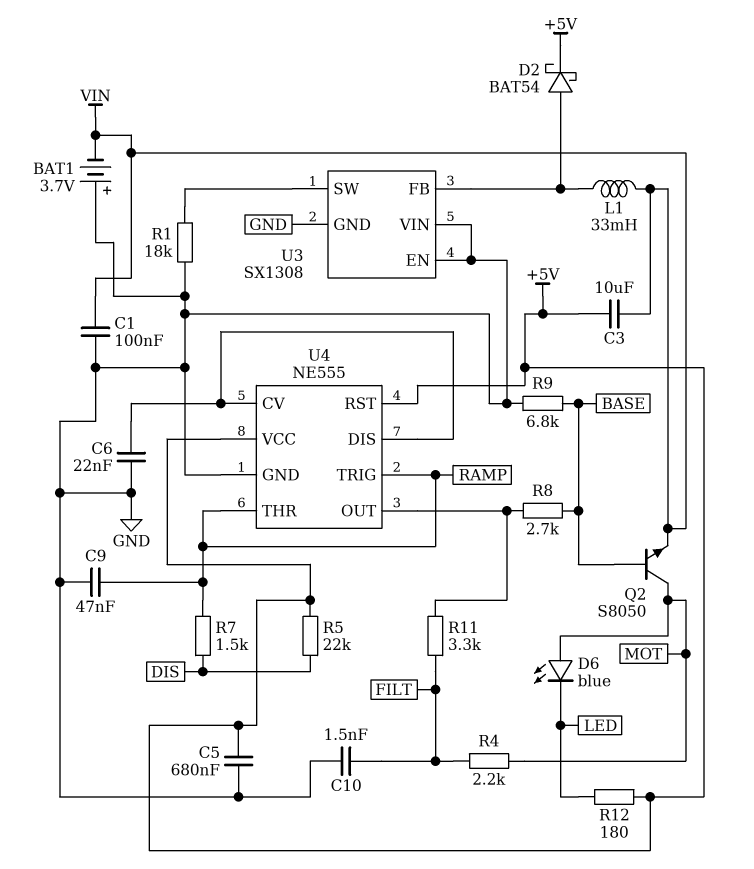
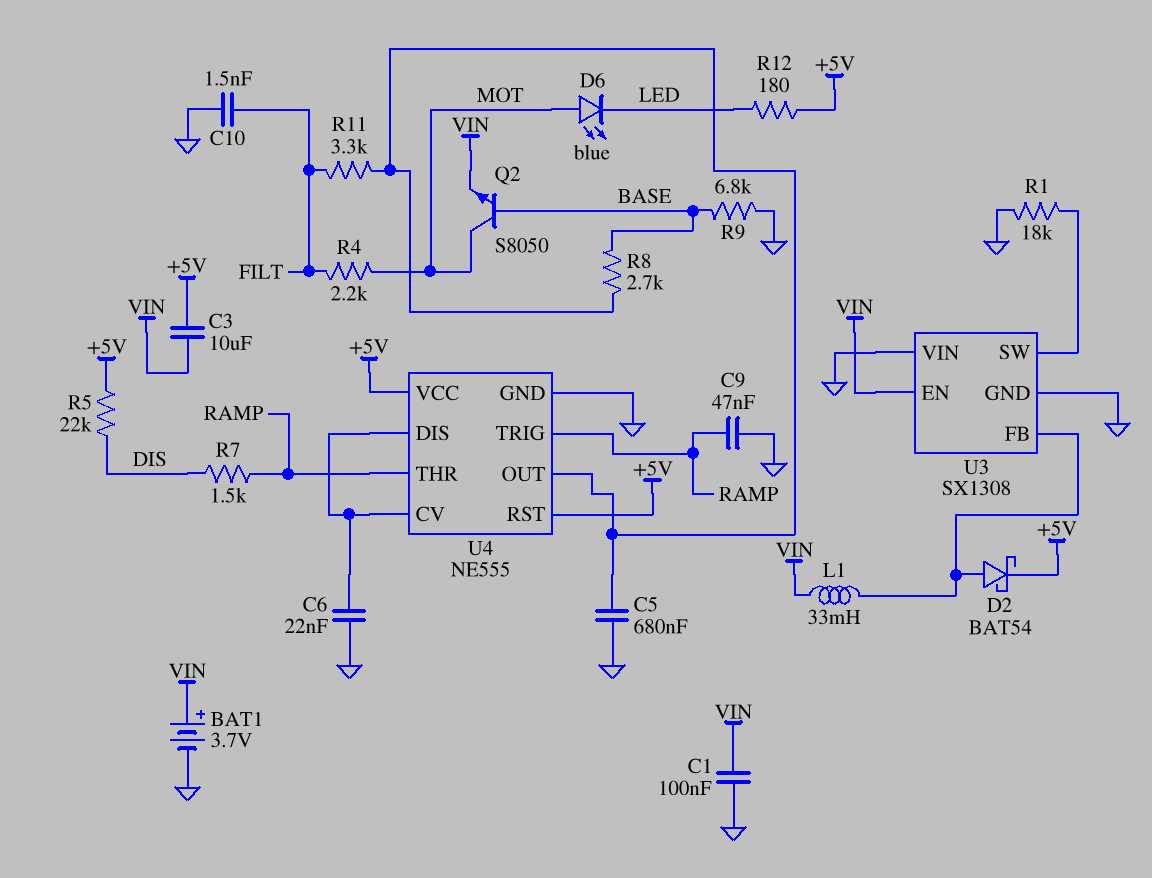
BAT1: 3.7V (plus GND, minus VIN) -> 3.7V (plus VIN, minus GND)
C5: 680nF (+5V, GND) -> 680nF (GND, U4/OUT)
U3 pin EN: GND -> VIN

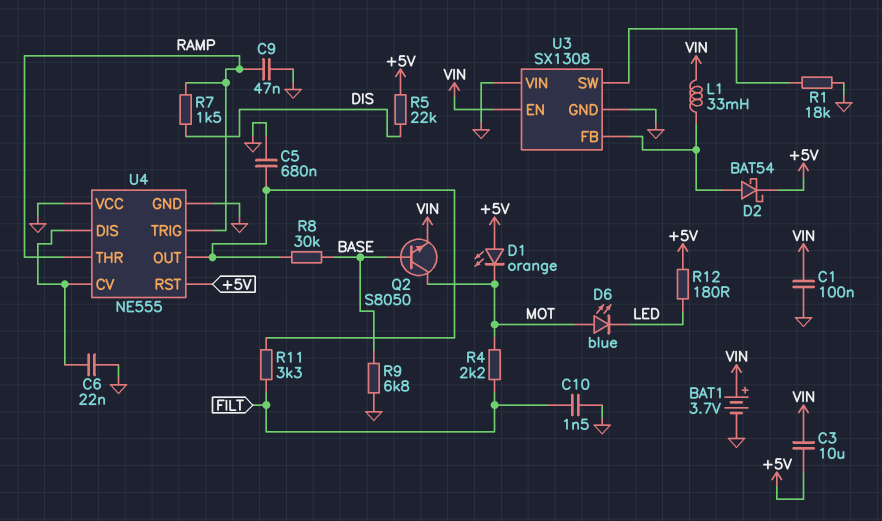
D1: none -> LED orange (A +5V, K MOT)
R8: 2.7k (BASE, U4/OUT) -> 30k (BASE, U4/OUT)
U4 pin VCC: +5V -> GND

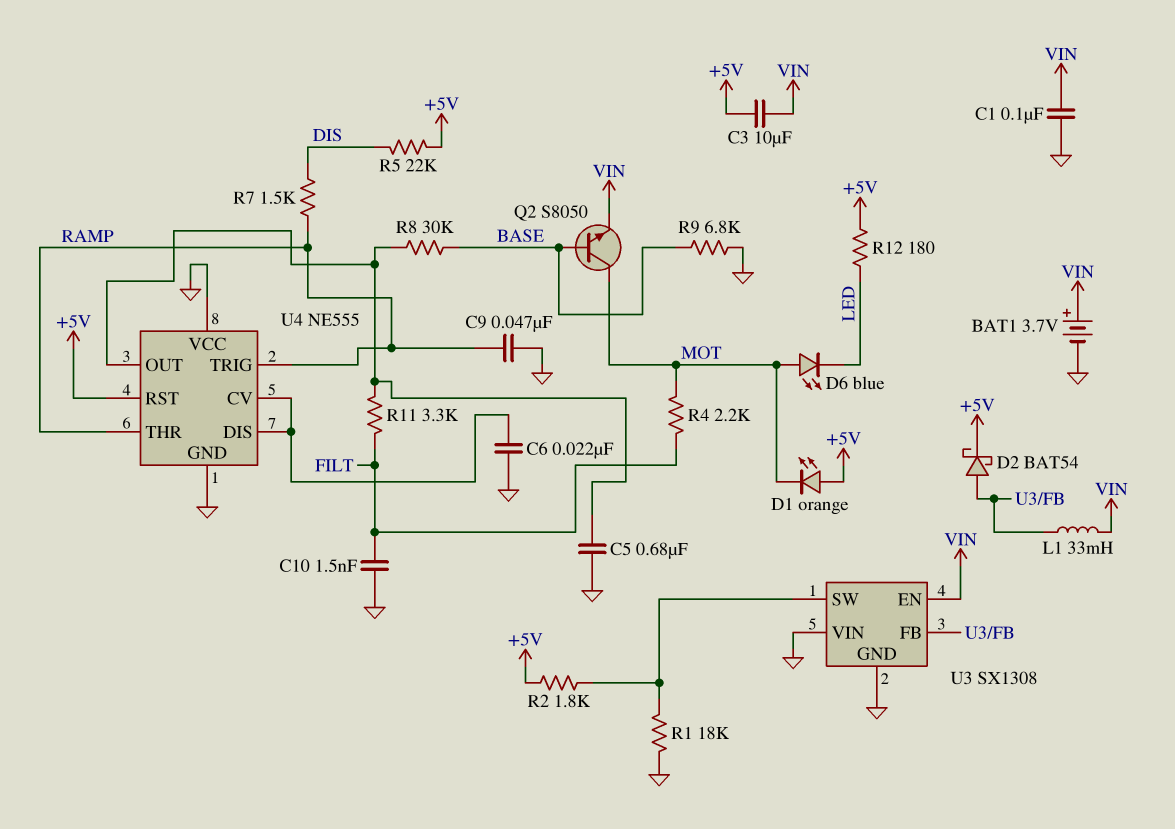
R2: none -> 1.8k (+5V, U3/SW)

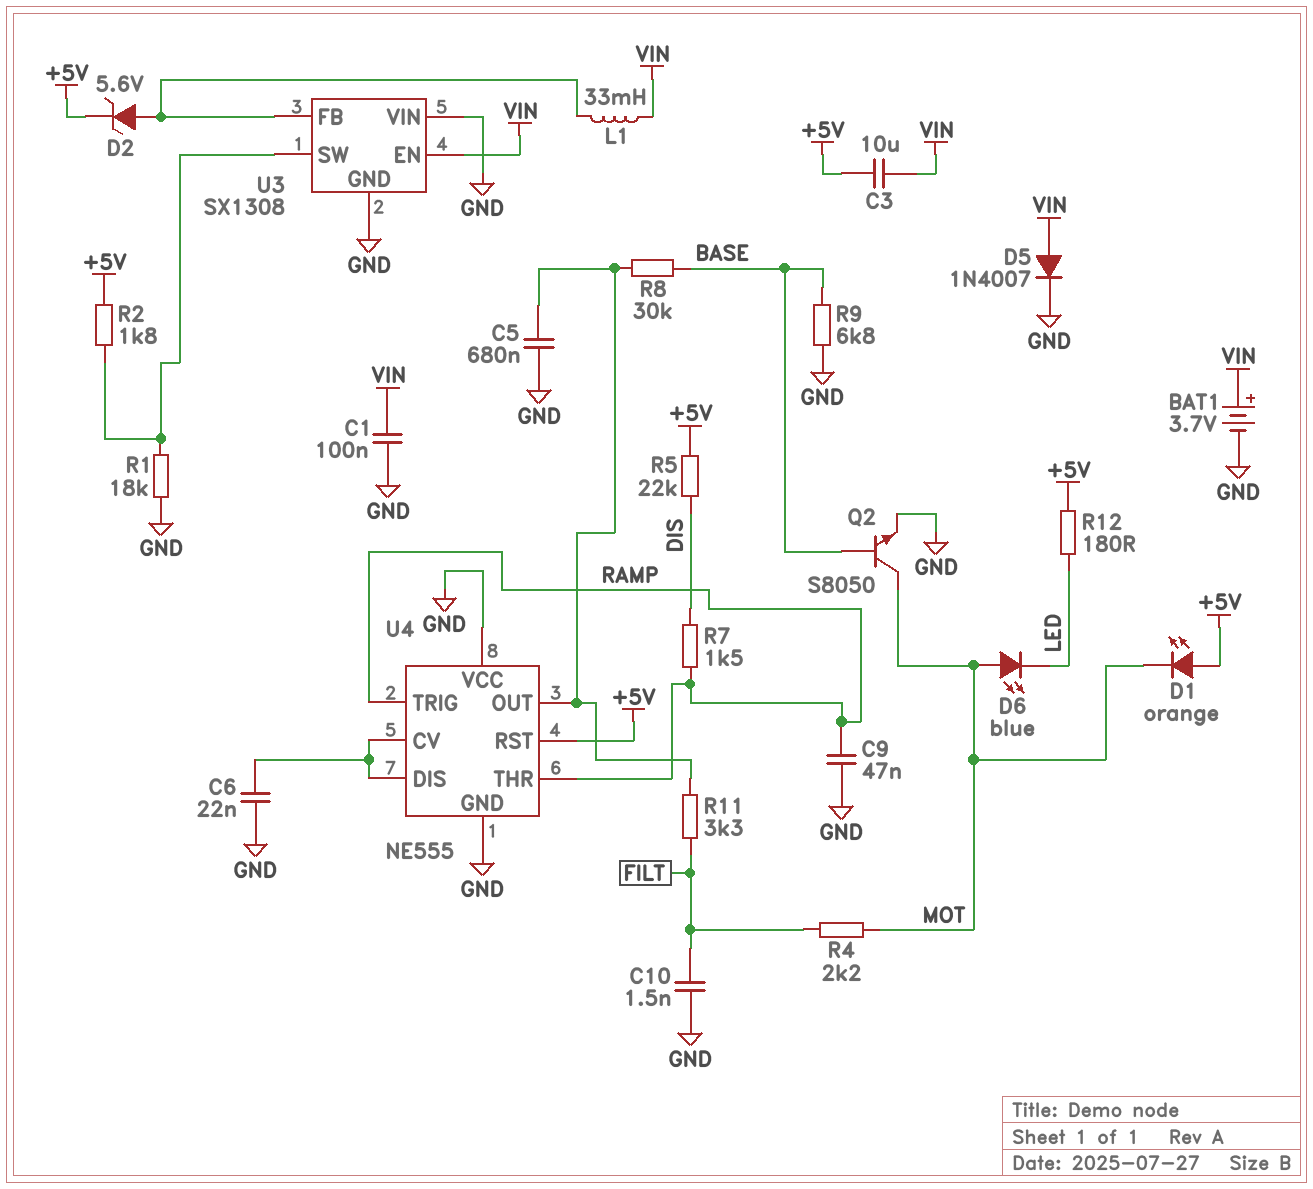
D2: schottky BAT54 (A U3/FB, K +5V) -> zener 5.6V (A U3/FB, K +5V)
D5: none -> diode 1N4007 (A VIN, K GND)
Q2: NPN S8050 (B BASE, C MOT, E VIN) -> NPN S8050 (B BASE, C MOT, E GND)

